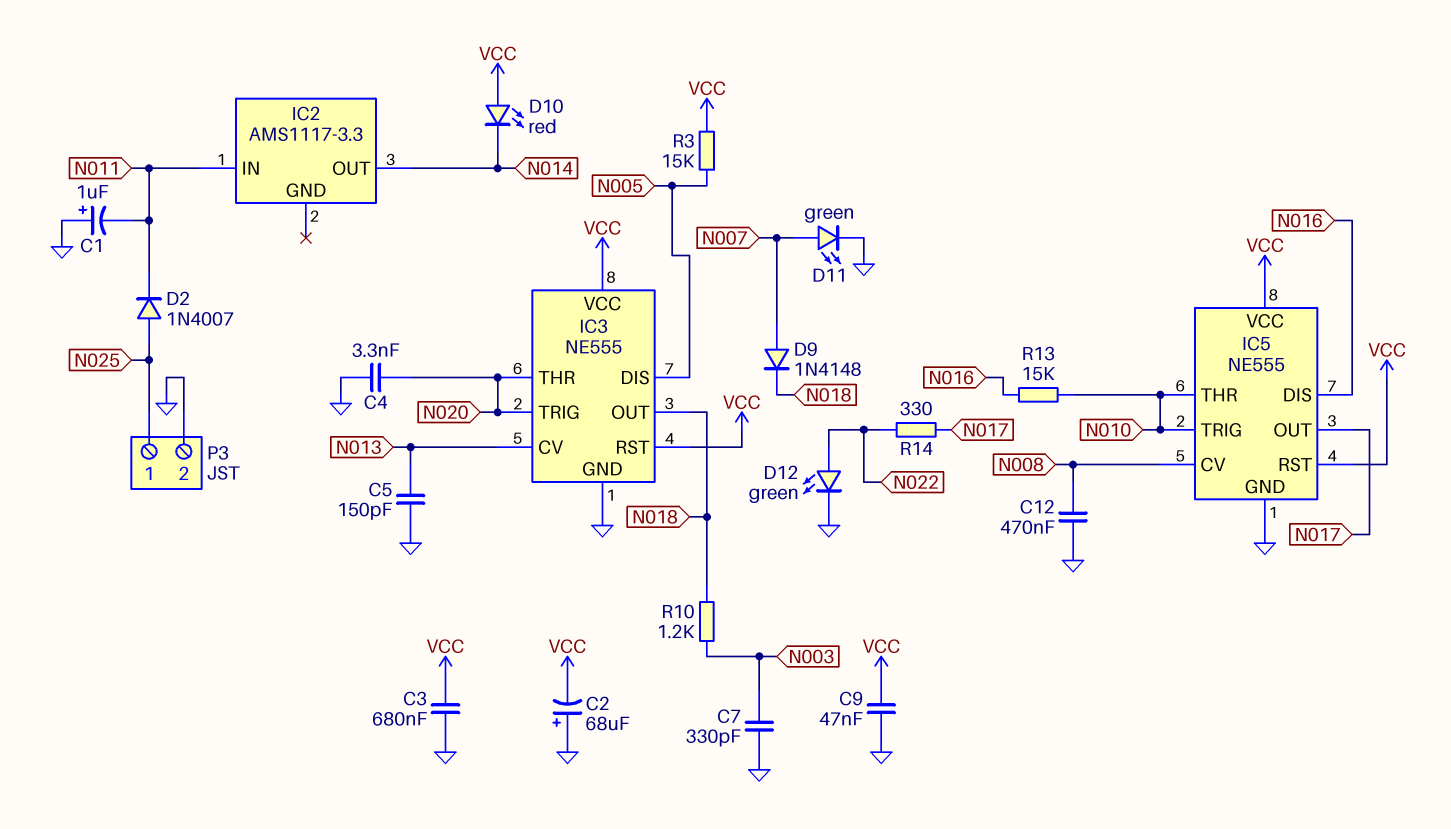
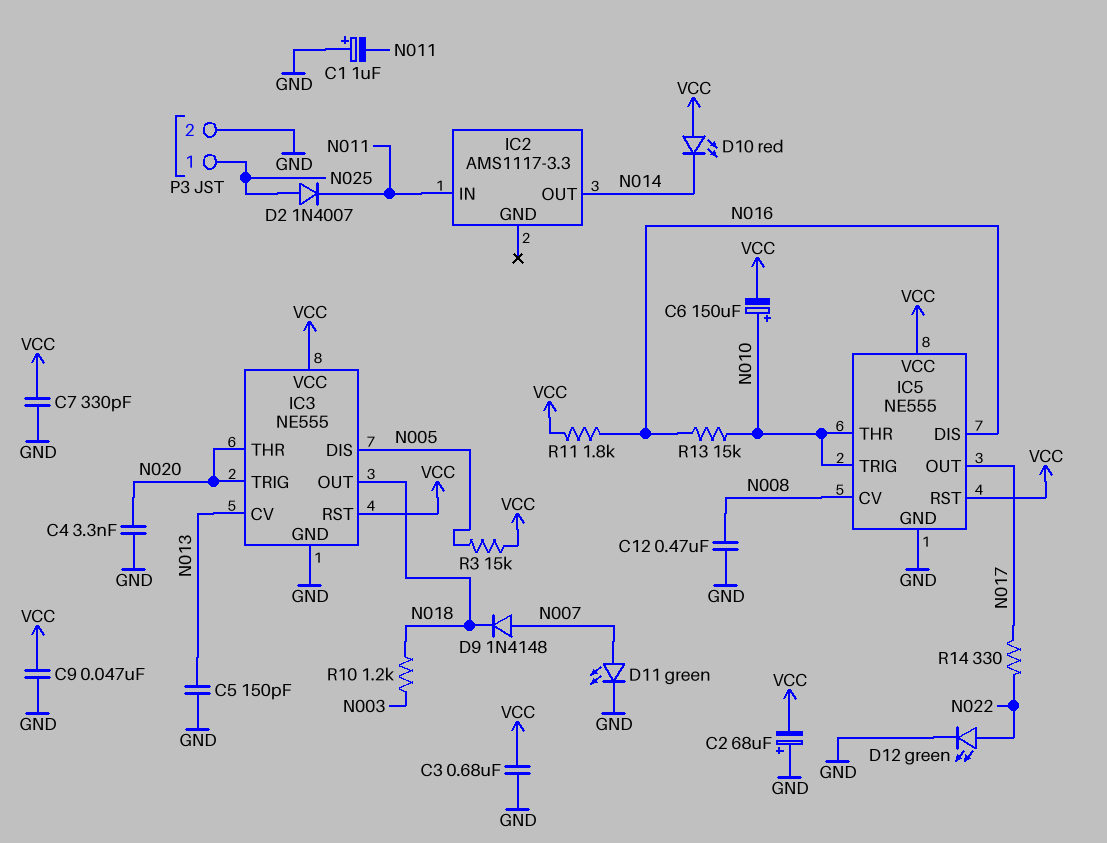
C6: none -> 150uF (plus N010, minus VCC)
C7: 330pF (GND, N003) -> 330pF (GND, VCC)
R11: none -> 1.8k (N016, VCC)

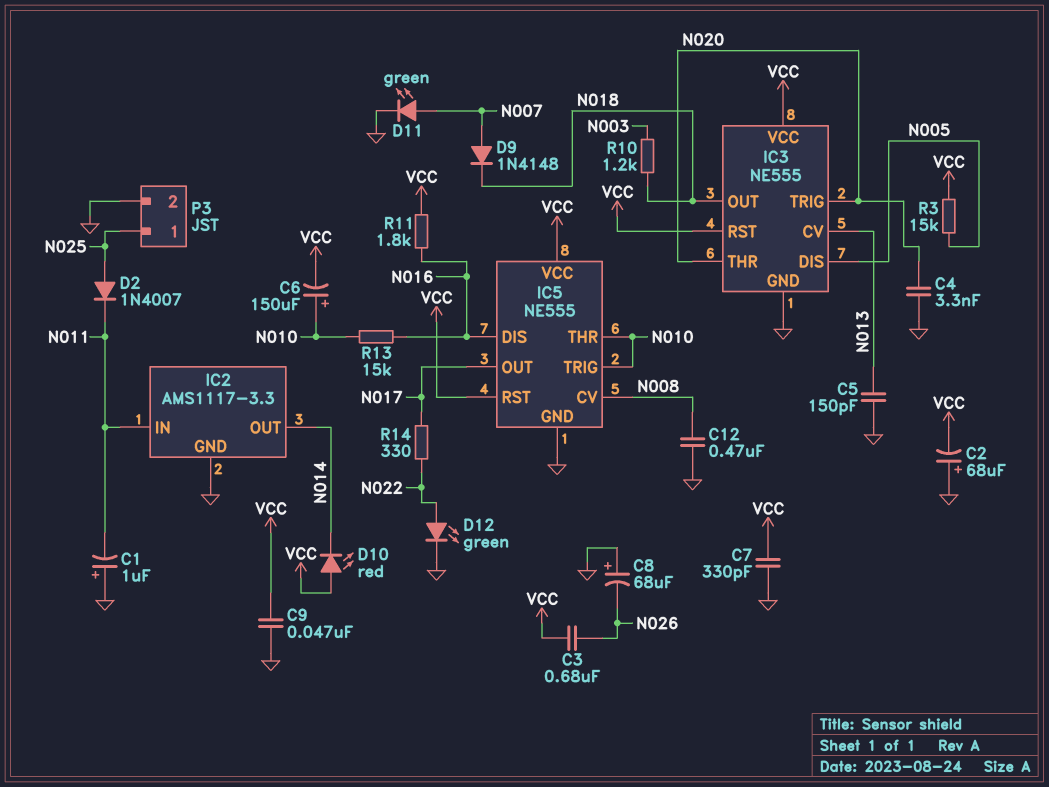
C3: 680nF (GND, VCC) -> 680nF (N026, VCC)
C8: none -> 68uF (plus GND, minus N026)
IC2 pin GND: none -> GND

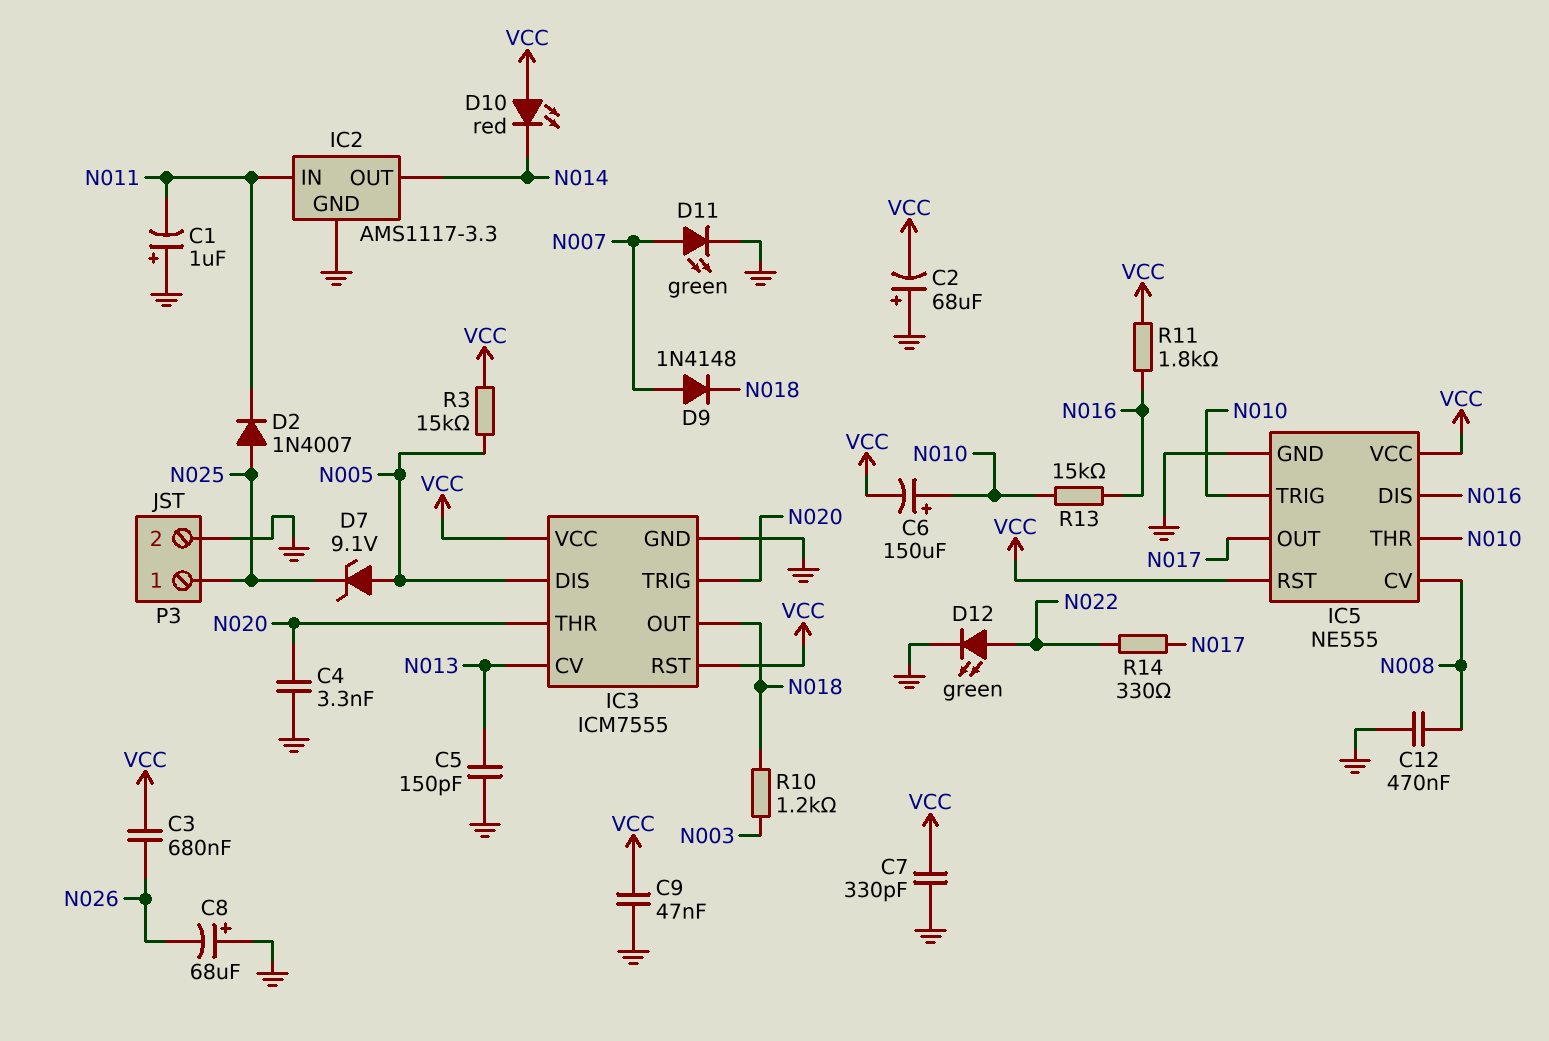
D7: none -> zener 9.1V (A N005, K N025)
IC3: NE555 -> ICM7555

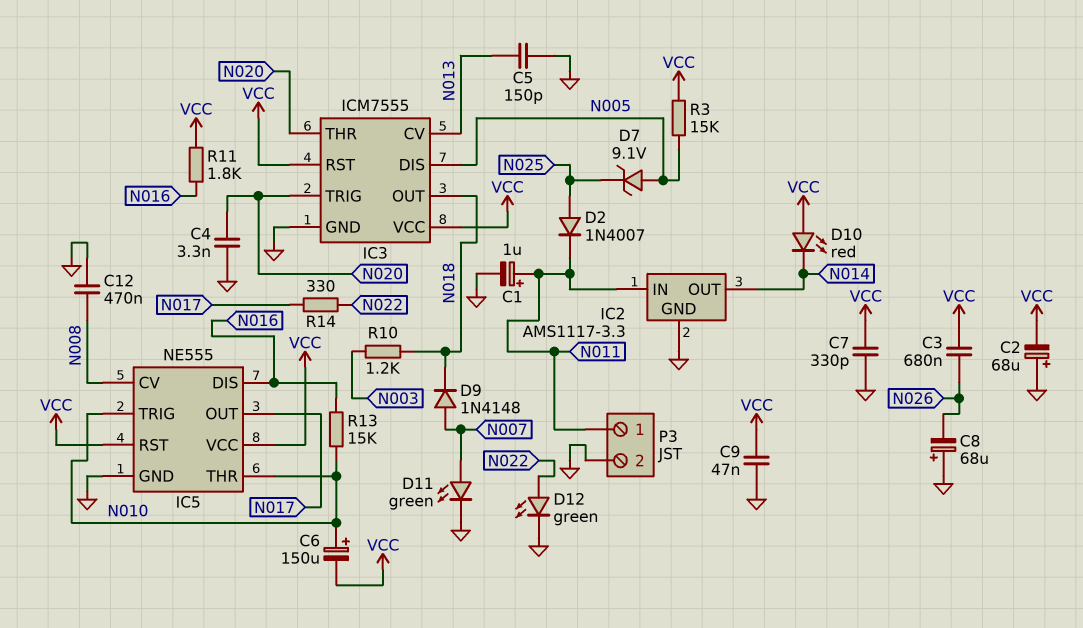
C1: 1uF (plus GND, minus N011) -> 1uF (plus N011, minus GND)
P3 pin 1: N025 -> N011

